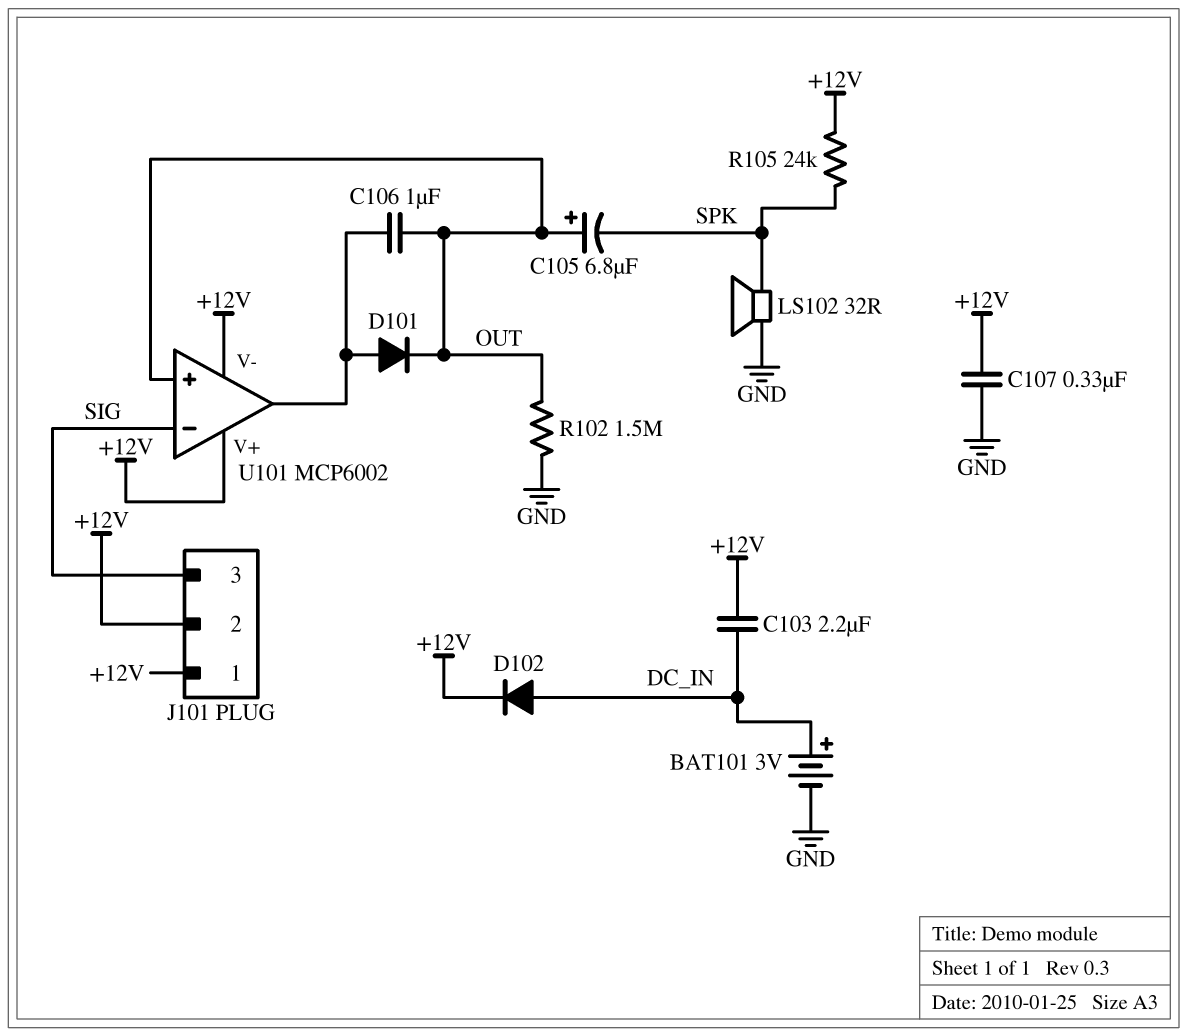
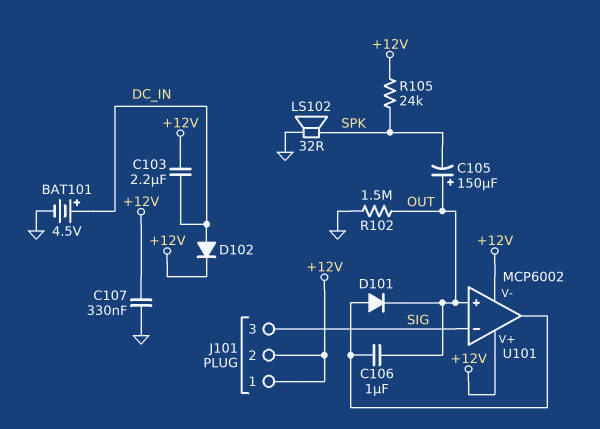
BAT101: 3V (plus DC_IN, minus GND) -> 4.5V (plus DC_IN, minus GND)
C105: 6.8uF (plus OUT, minus SPK) -> 150uF (plus OUT, minus SPK)

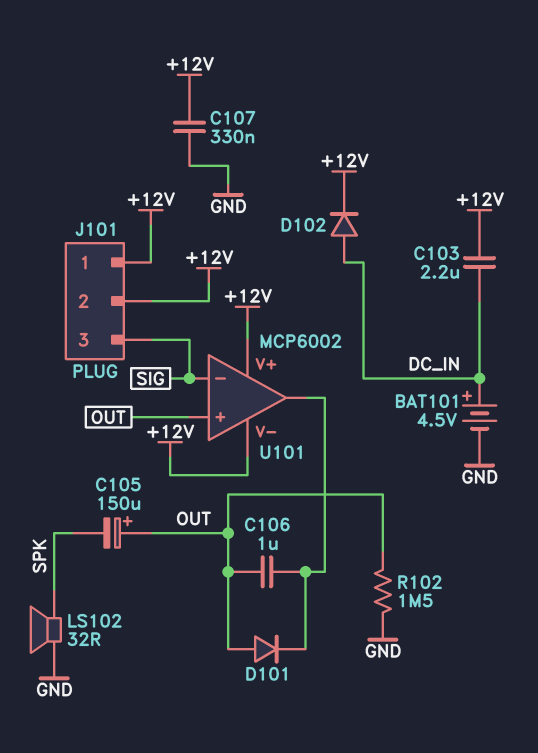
D101: diode (A U101/out, K OUT) -> diode (A OUT, K U101/out)
R105: 24k (+12V, SPK) -> none

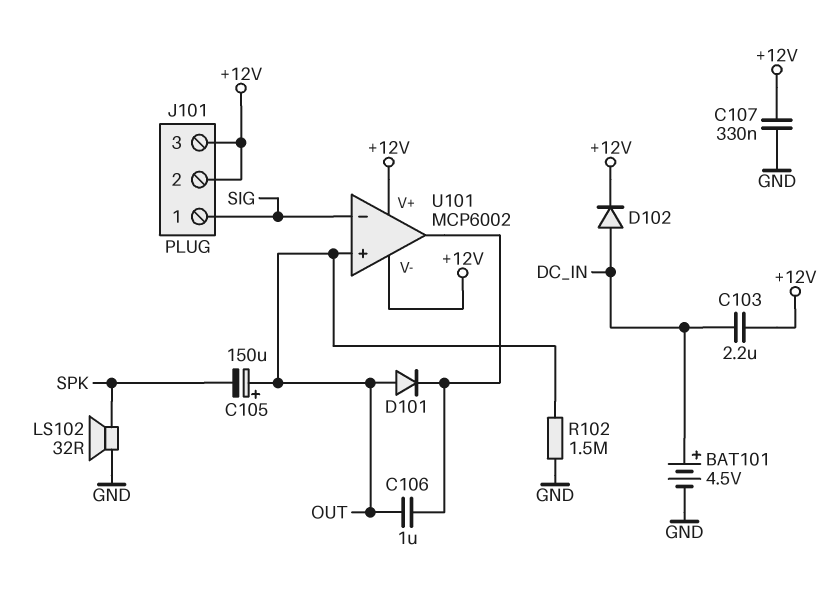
J101 pin 1: +12V -> SIG
J101 pin 3: SIG -> +12V

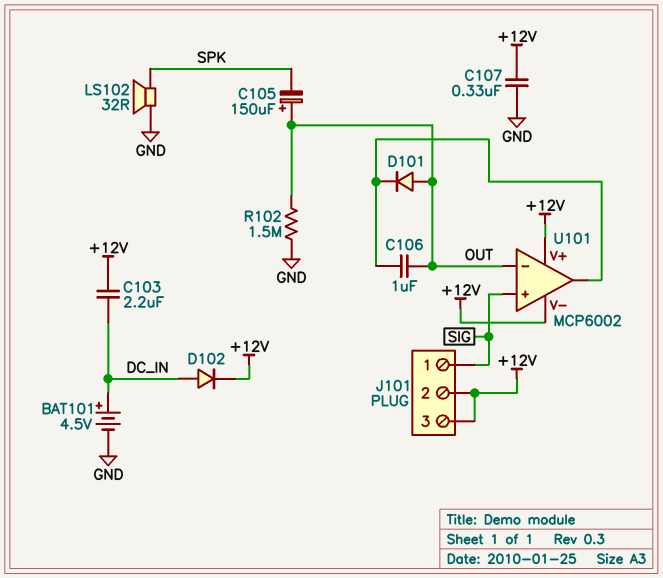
U101 pin in+: OUT -> SIG
U101 pin in-: SIG -> OUT

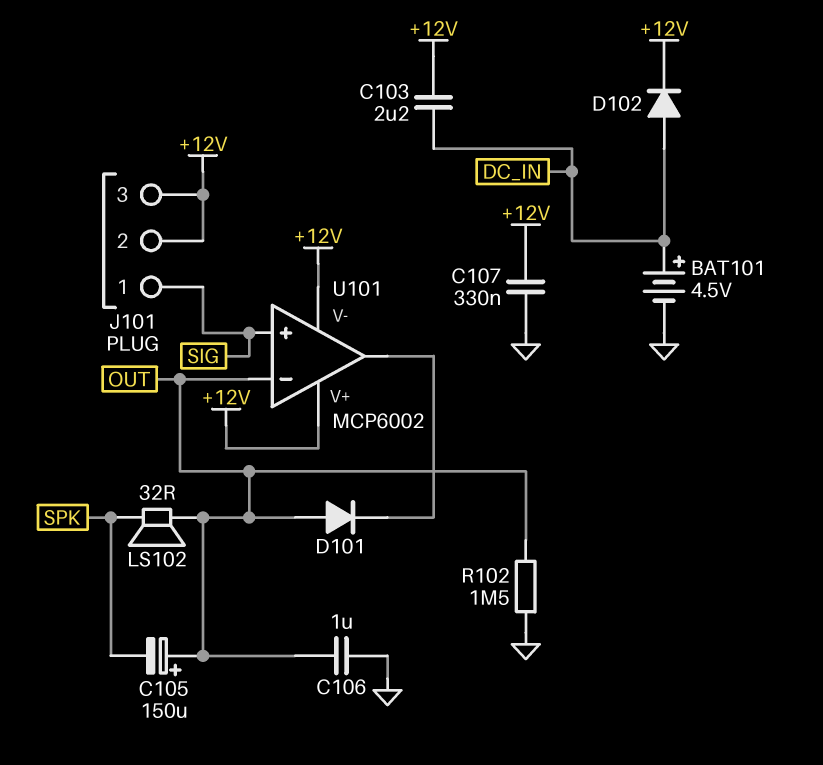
C106: 1uF (OUT, U101/out) -> 1uF (GND, OUT)
LS102: speaker 32R (GND, SPK) -> speaker 32R (OUT, SPK)

